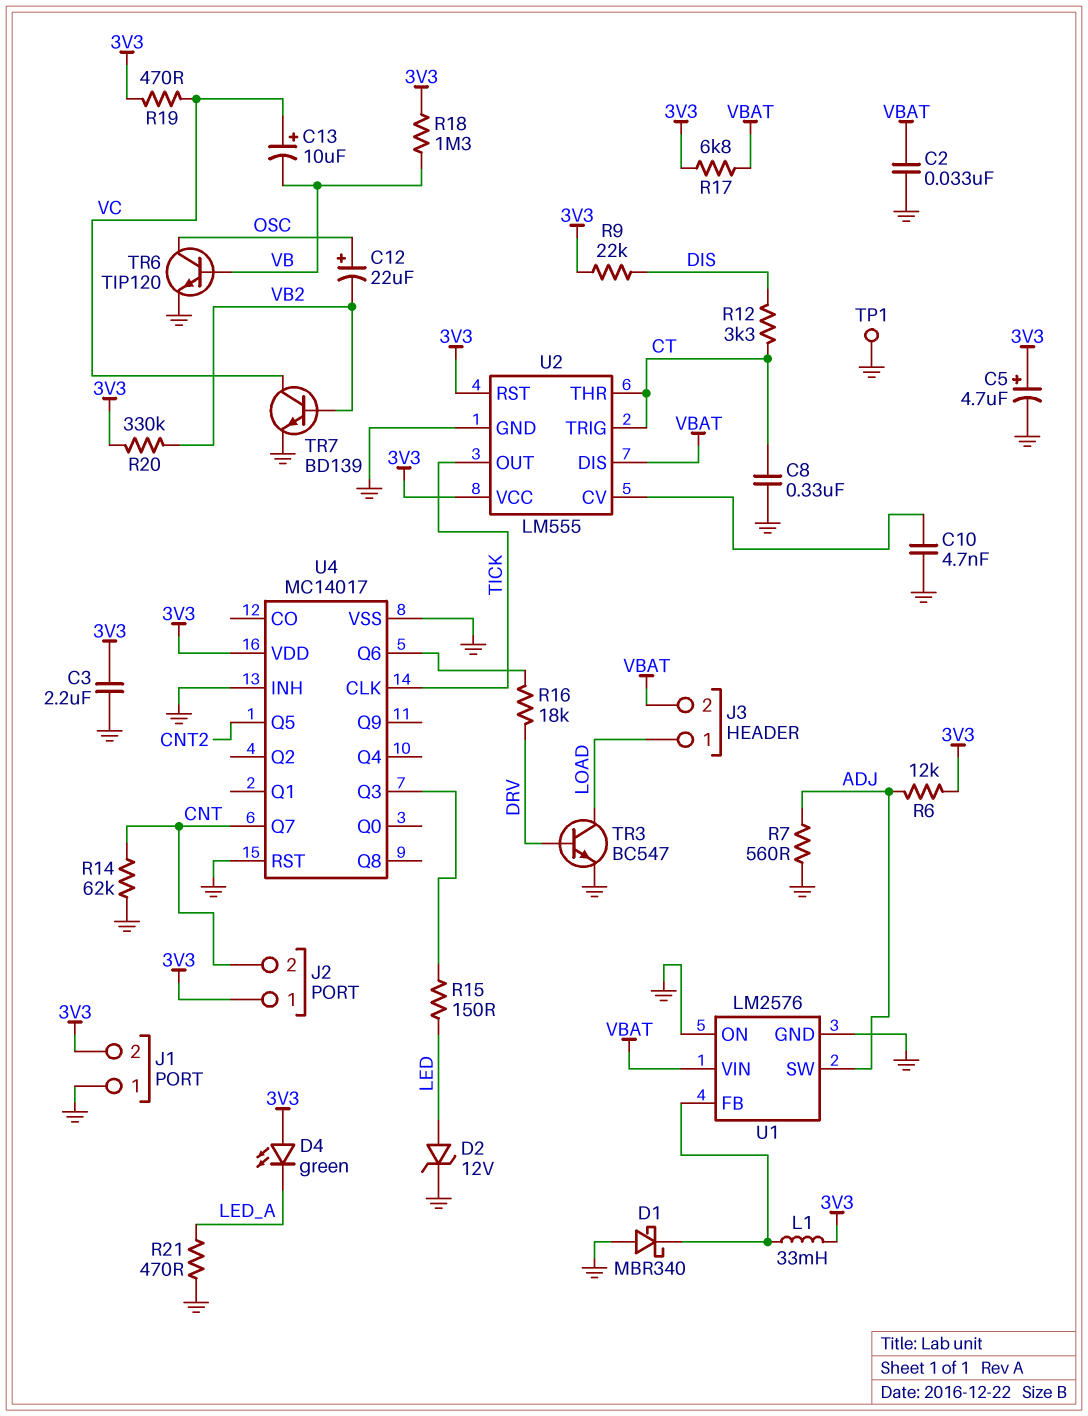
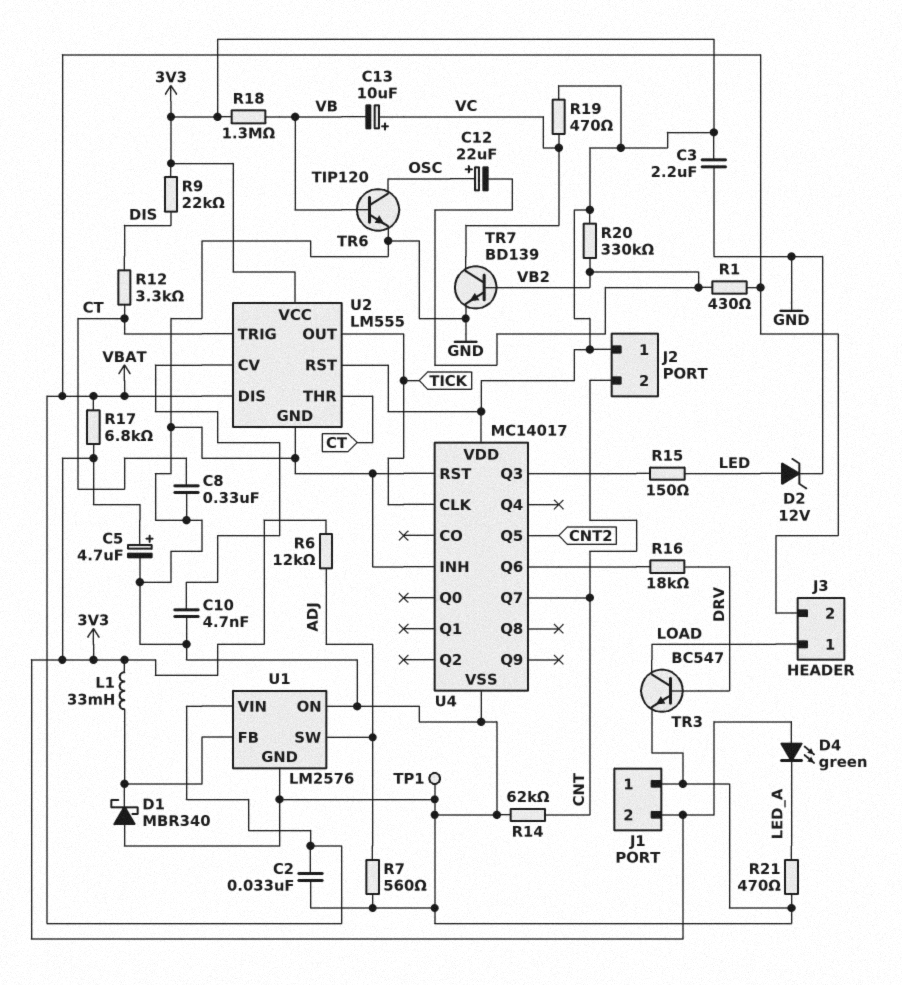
R1: none -> 430 (VB2, VBAT)

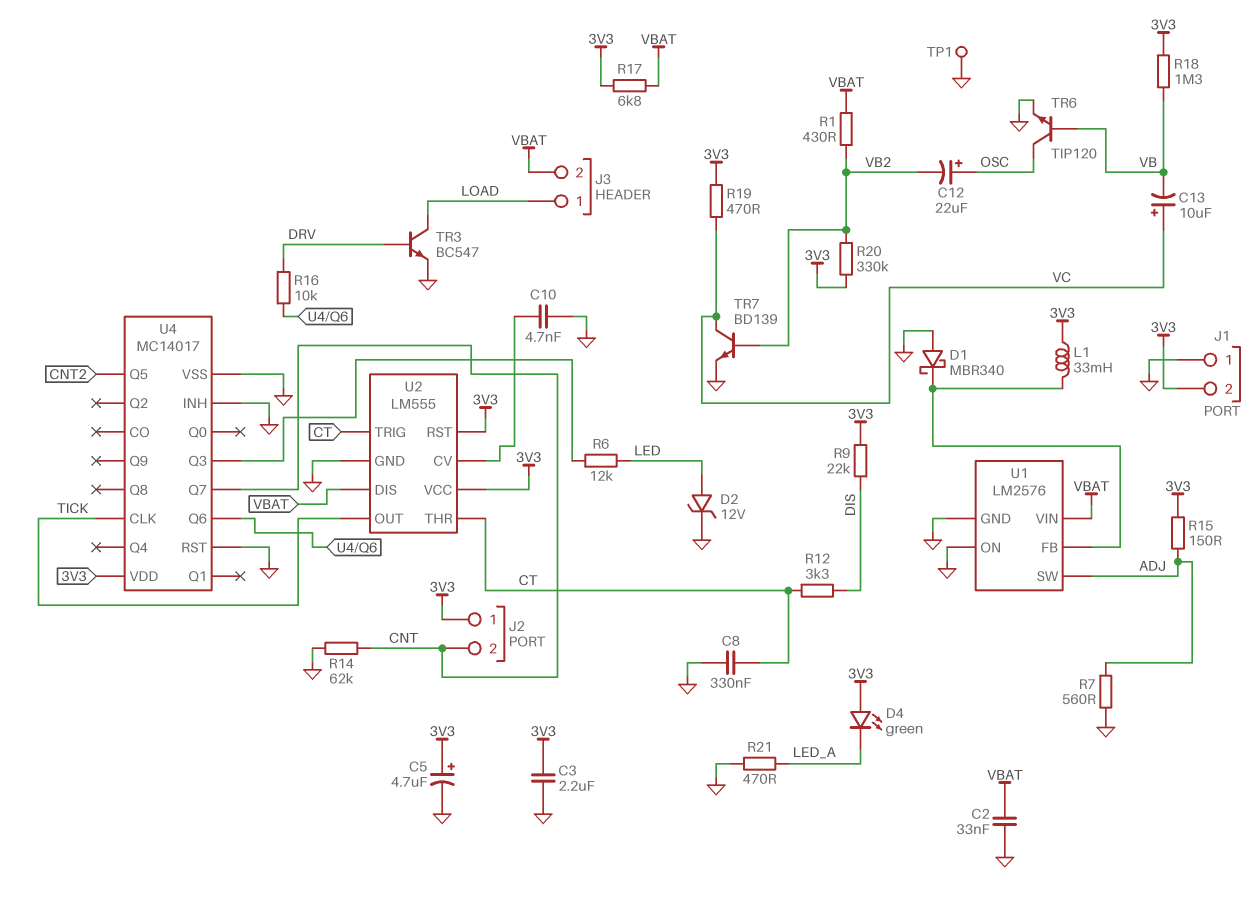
R6: 12k (3V3, ADJ) -> 12k (LED, U4/Q3)
R15: 150 (LED, U4/Q3) -> 150 (3V3, ADJ)
R16: 18k (DRV, U4/Q6) -> 10k (DRV, U4/Q6)

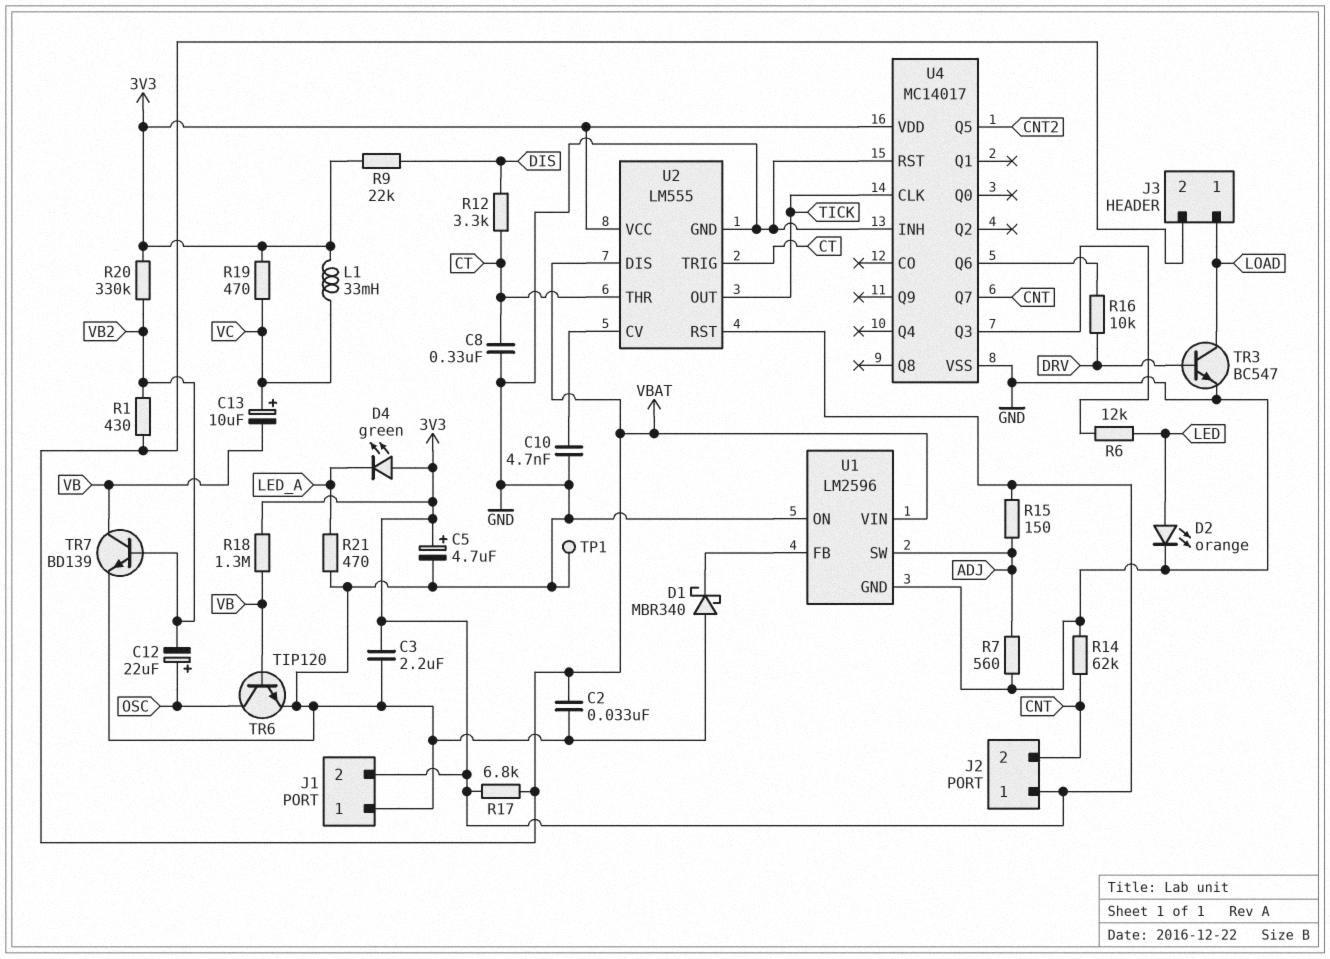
D2: zener 12V (A LED, K GND) -> LED orange (A LED, K GND)
L1: 33mH (3V3, U1/FB) -> 33mH (3V3, VC)
TR7: NPN BD139 (B VB2, C VC, E GND) -> NPN BD139 (B VB2, C VB, E GND)
U1: LM2576 -> LM2596

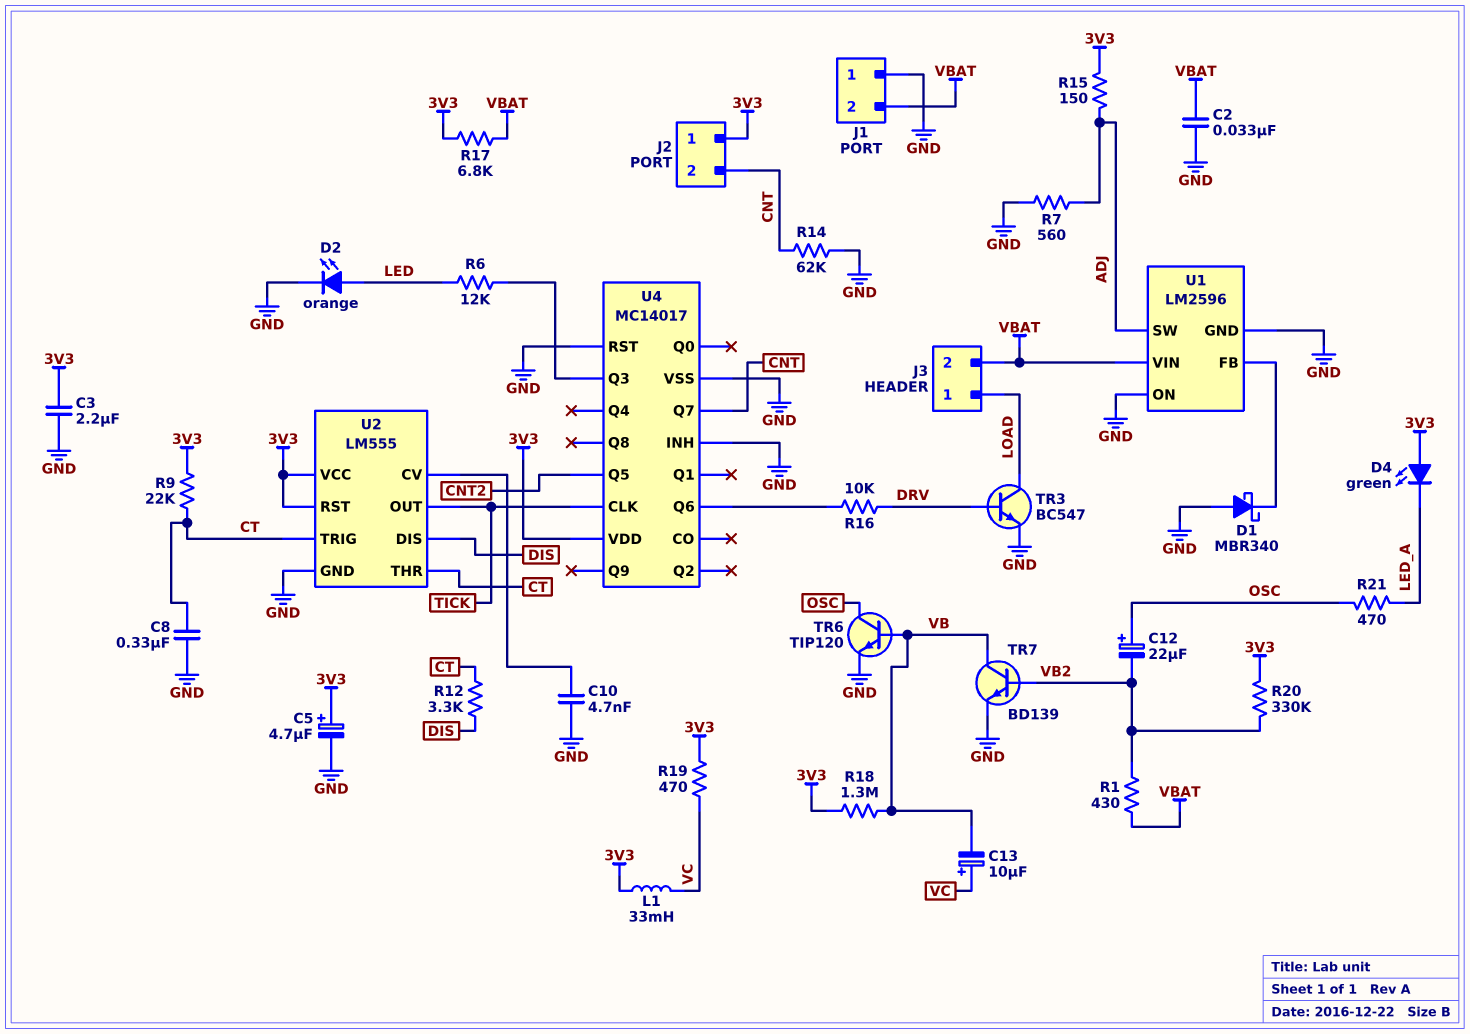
J1 pin 2: 3V3 -> VBAT
R9: 22k (3V3, DIS) -> 22k (3V3, CT)
R21: 470 (GND, LED_A) -> 470 (LED_A, OSC)
TP1: test point (GND) -> none
U2 pin DIS: VBAT -> DIS

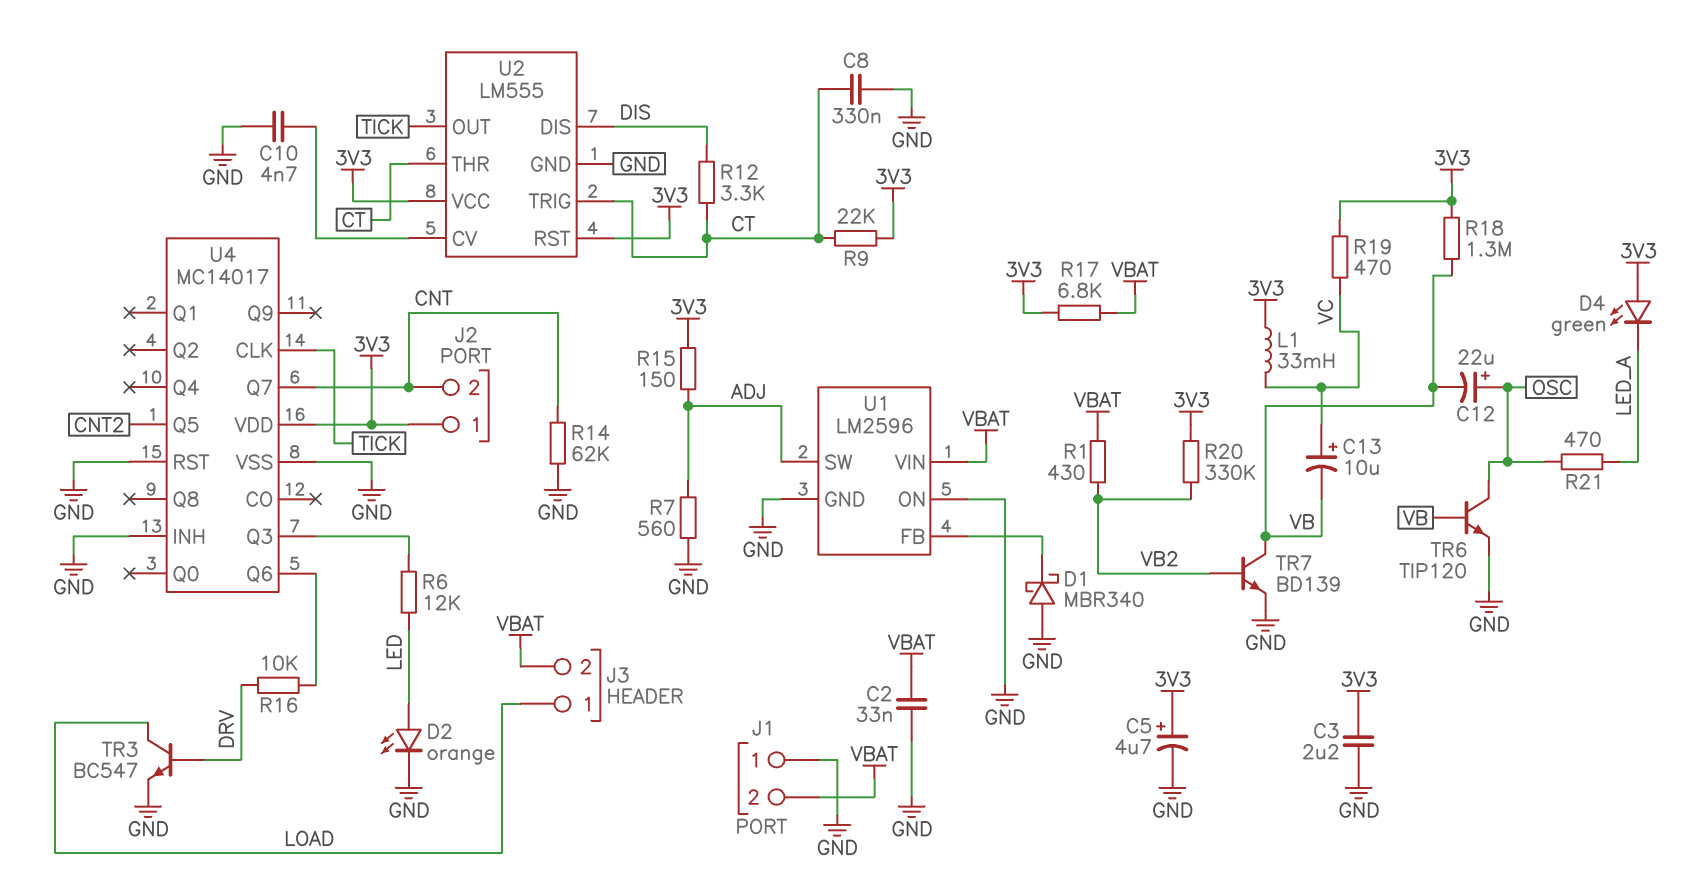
C12: 22uF (plus OSC, minus VB2) -> 22uF (plus OSC, minus VB)

